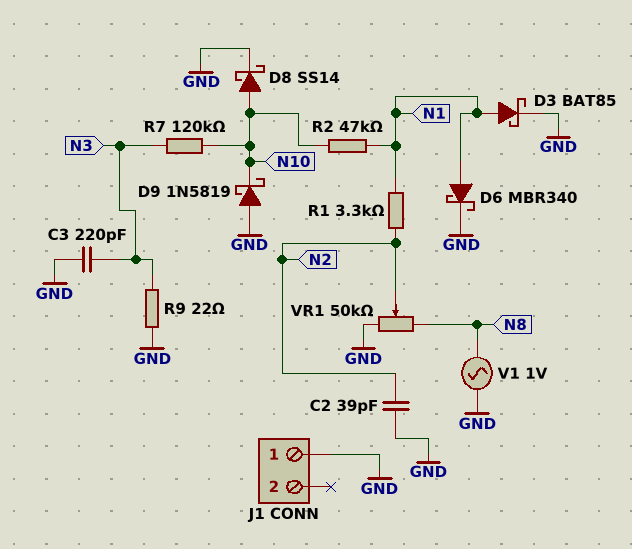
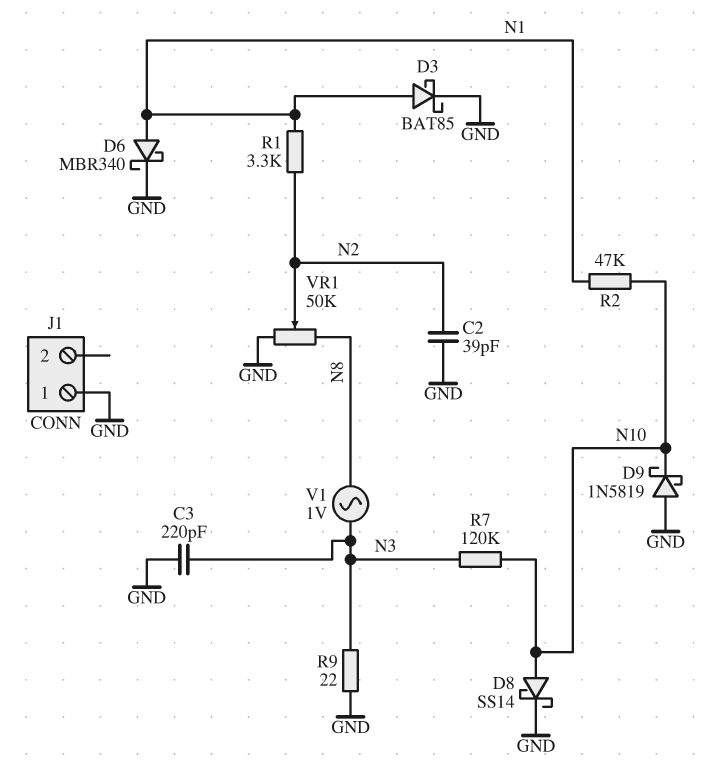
V1: AC 1V (GND, N8) -> AC 1V (N3, N8)

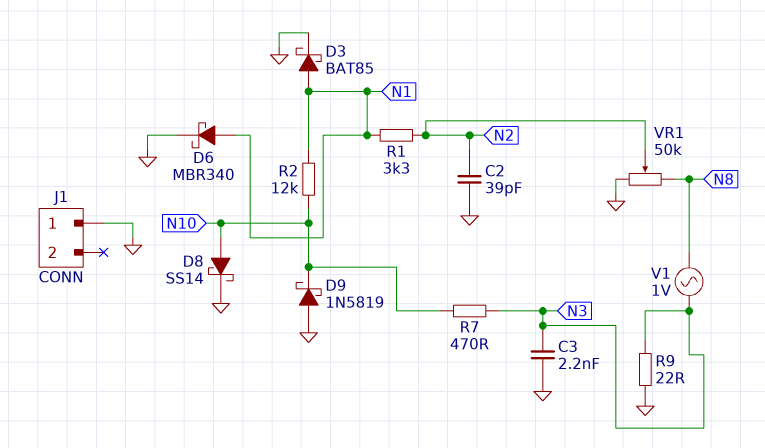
C3: 220pF (GND, N3) -> 2.2nF (GND, N3)
R2: 47k (N1, N10) -> 12k (N1, N10)
R7: 120k (N3, N10) -> 470 (N3, N10)

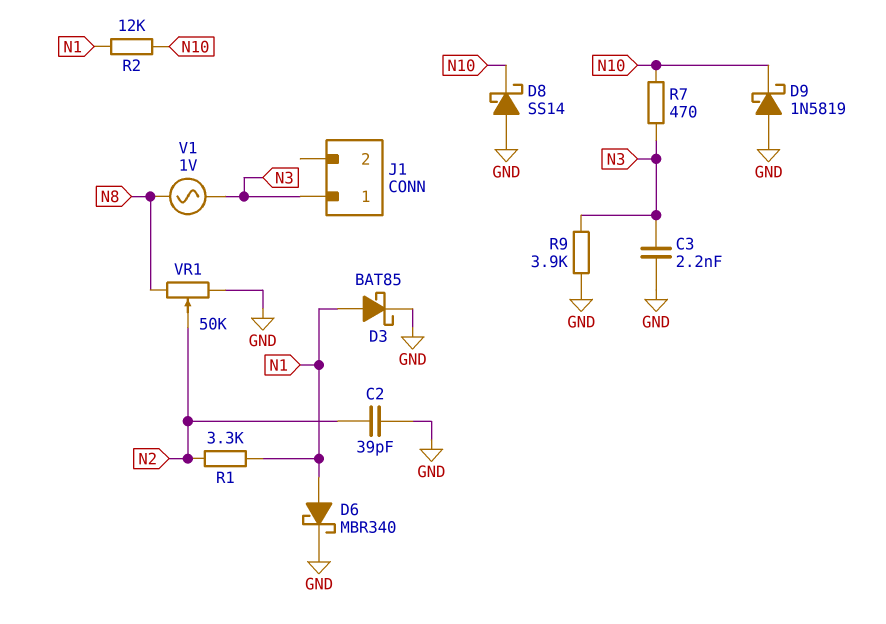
D8: schottky SS14 (A N10, K GND) -> schottky SS14 (A GND, K N10)
J1 pin 1: GND -> N3
R9: 22 (GND, N3) -> 3.9k (GND, N3)

